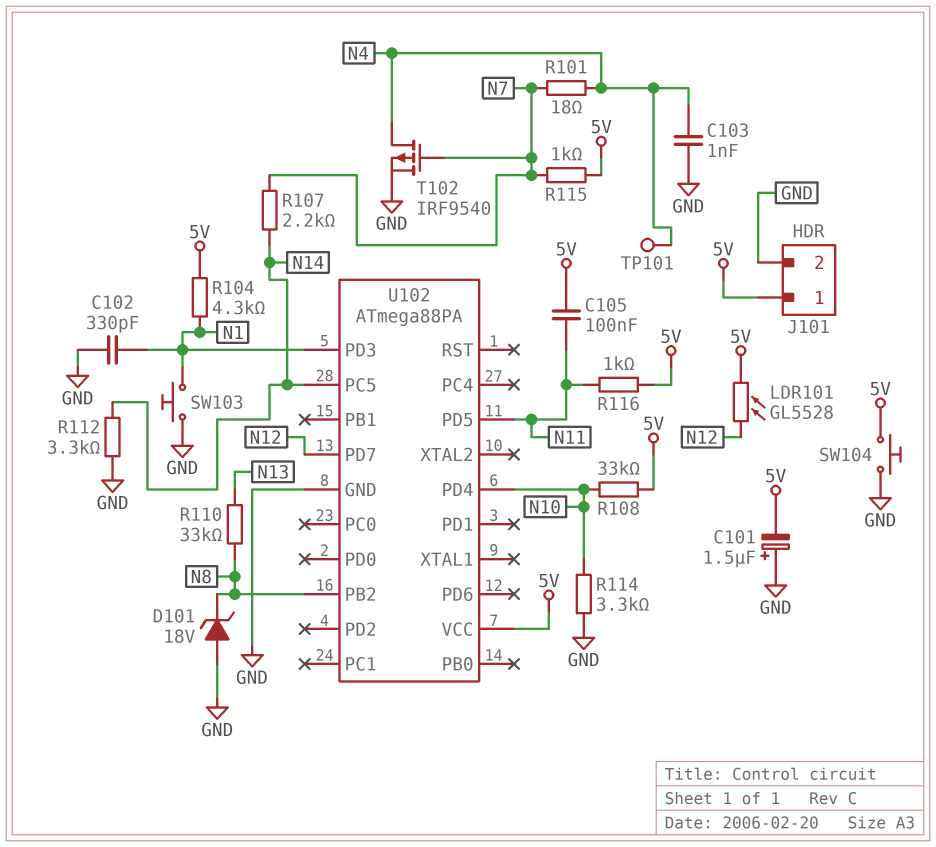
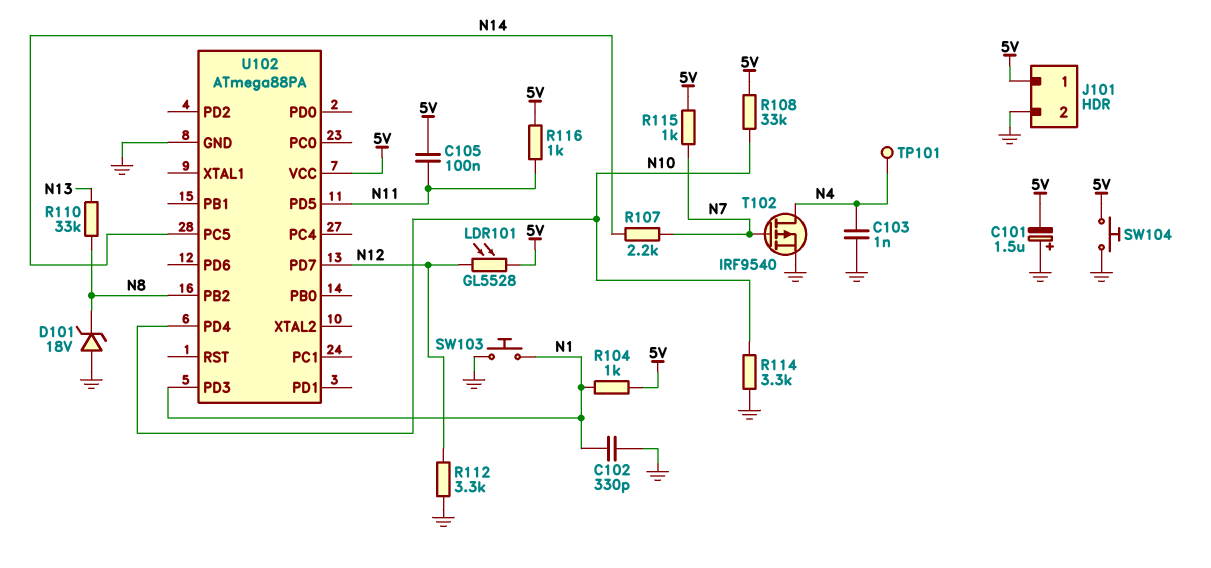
R101: 18 (N4, N7) -> none
R104: 4.3k (5V, N1) -> 1k (5V, N1)
R112: 3.3k (GND, N14) -> 3.3k (GND, N12)

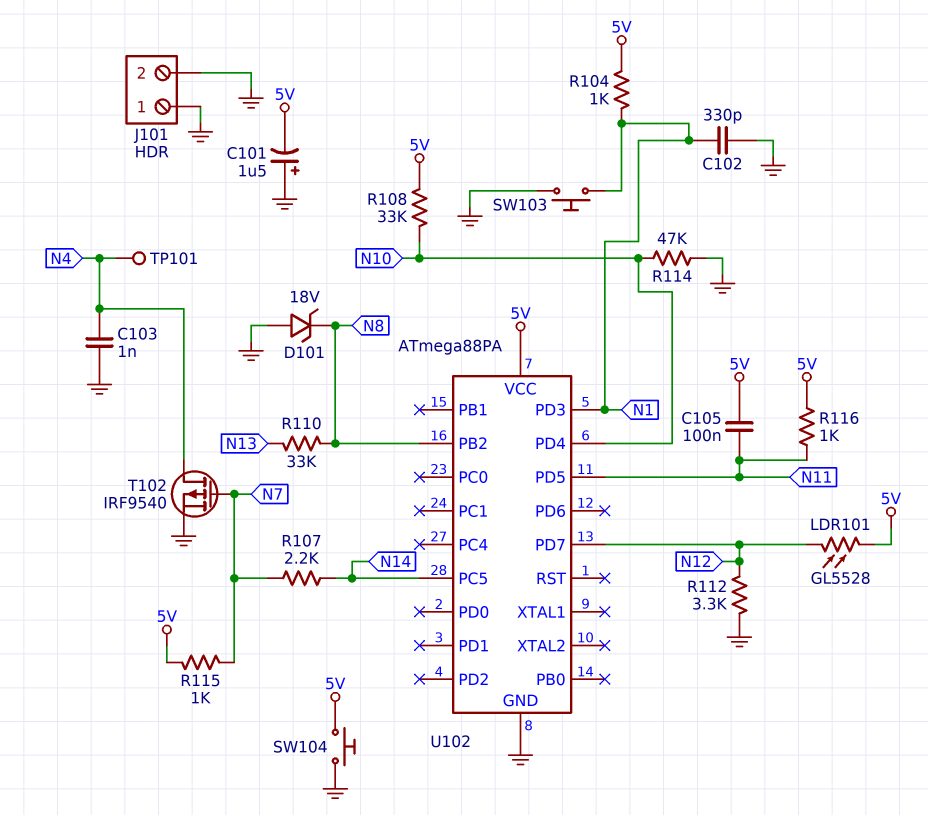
J101 pin 1: 5V -> GND
R114: 3.3k (GND, N10) -> 47k (GND, N10)

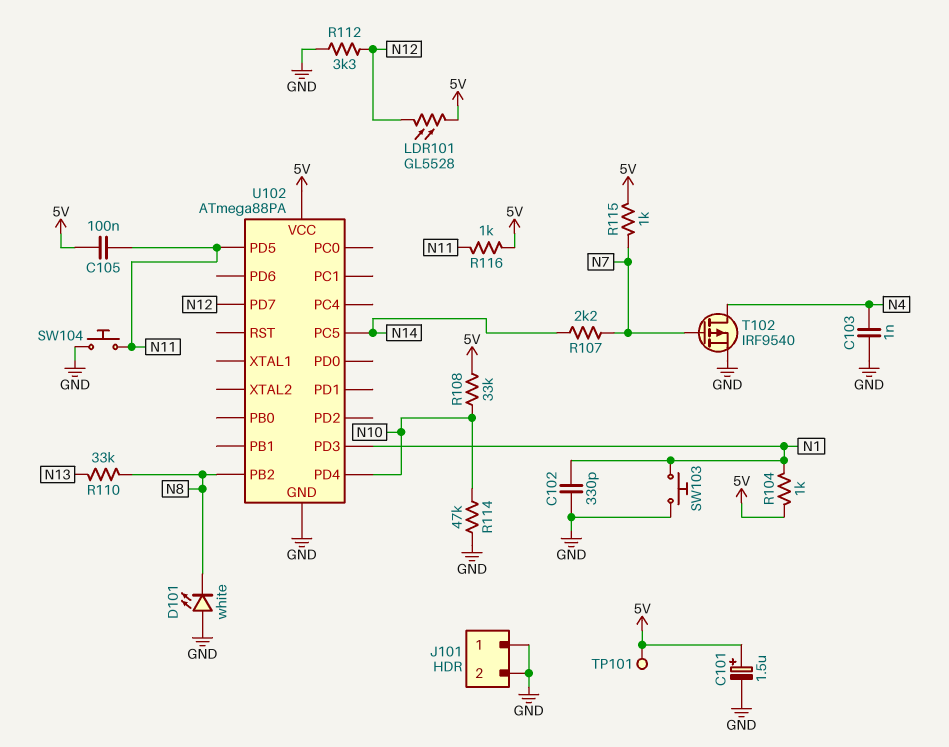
C101: 1.5uF (plus GND, minus 5V) -> 1.5uF (plus 5V, minus GND)
D101: zener 18V (A GND, K N8) -> LED white (A GND, K N8)
SW104: button (5V, GND) -> button (GND, N11)
TP101: test point (N4) -> test point (5V)

